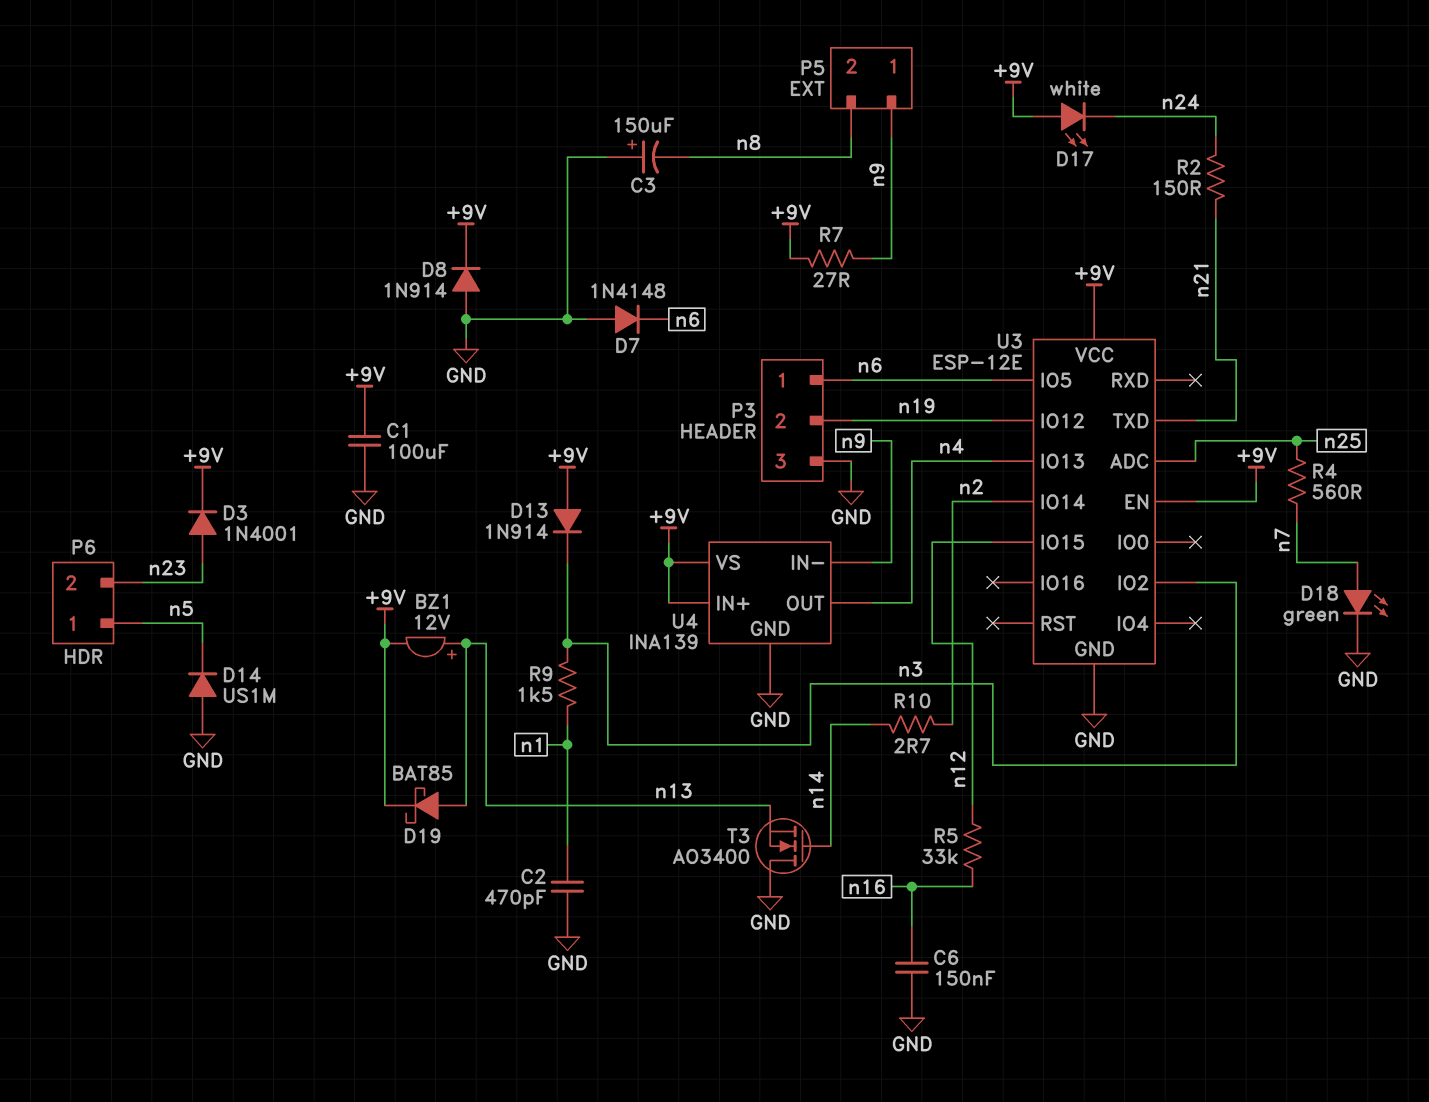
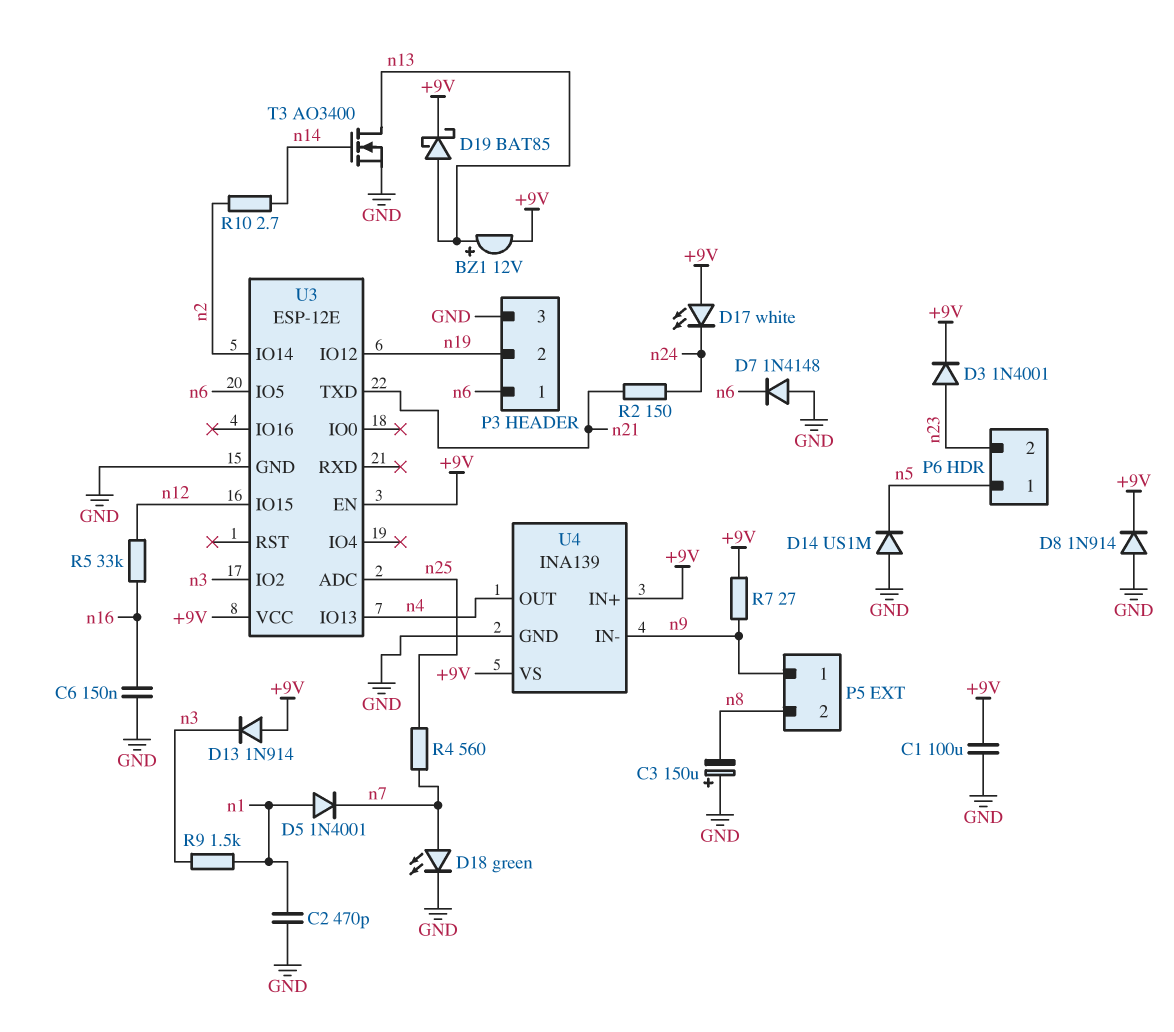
D5: none -> diode 1N4001 (A n1, K n7)
T3: NMOS AO3400 (G n14, D GND, S n13) -> NMOS AO3400 (G n14, D n13, S GND)

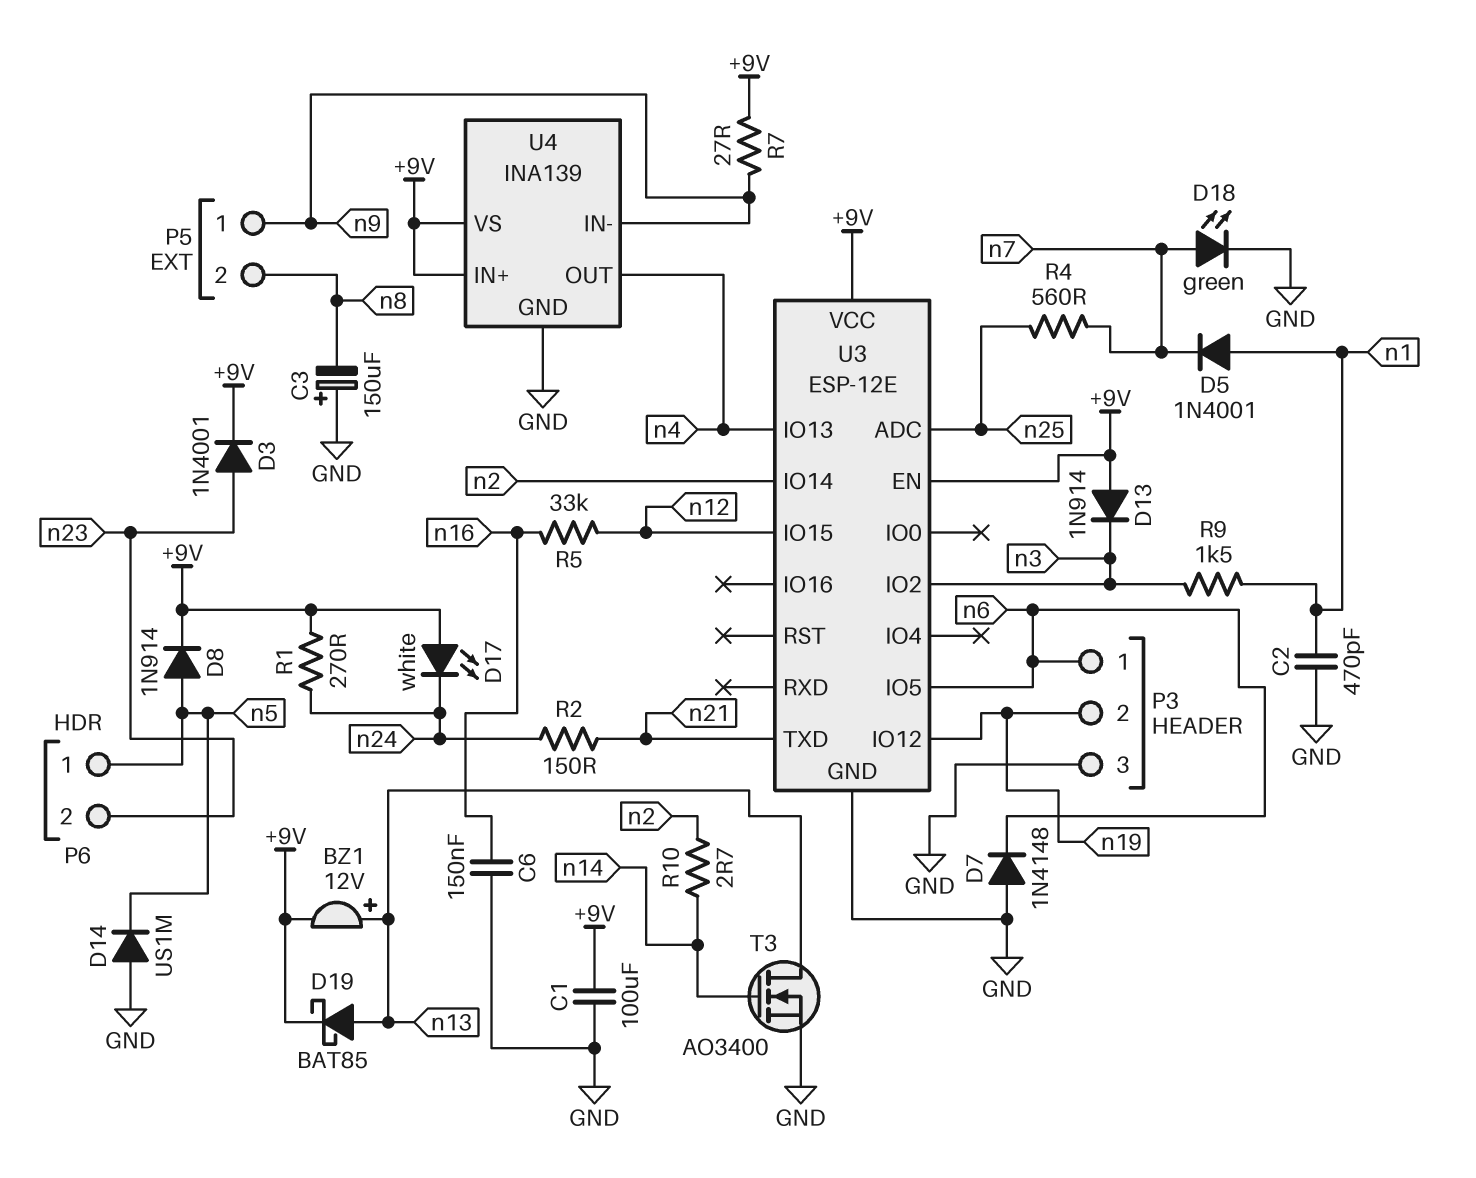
D8: diode 1N914 (A GND, K +9V) -> diode 1N914 (A n5, K +9V)
R1: none -> 270 (+9V, n24)

